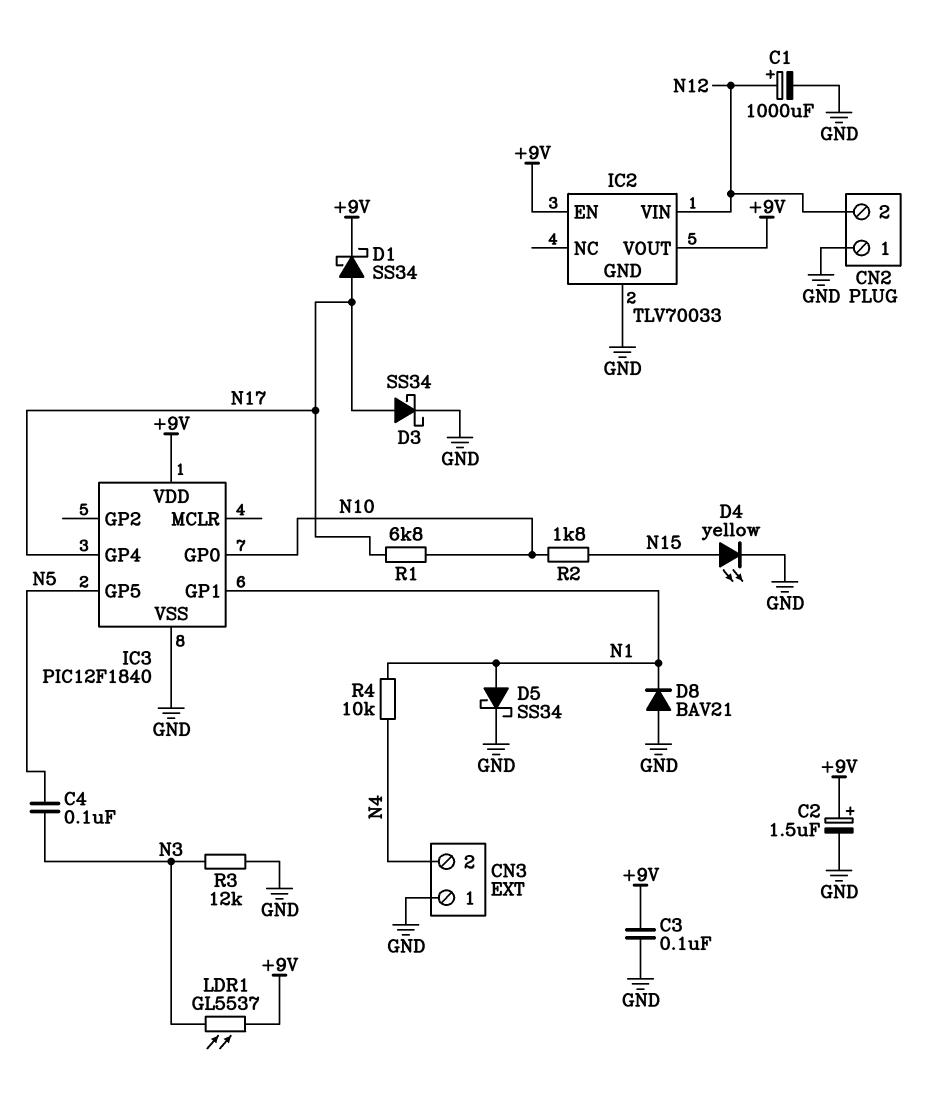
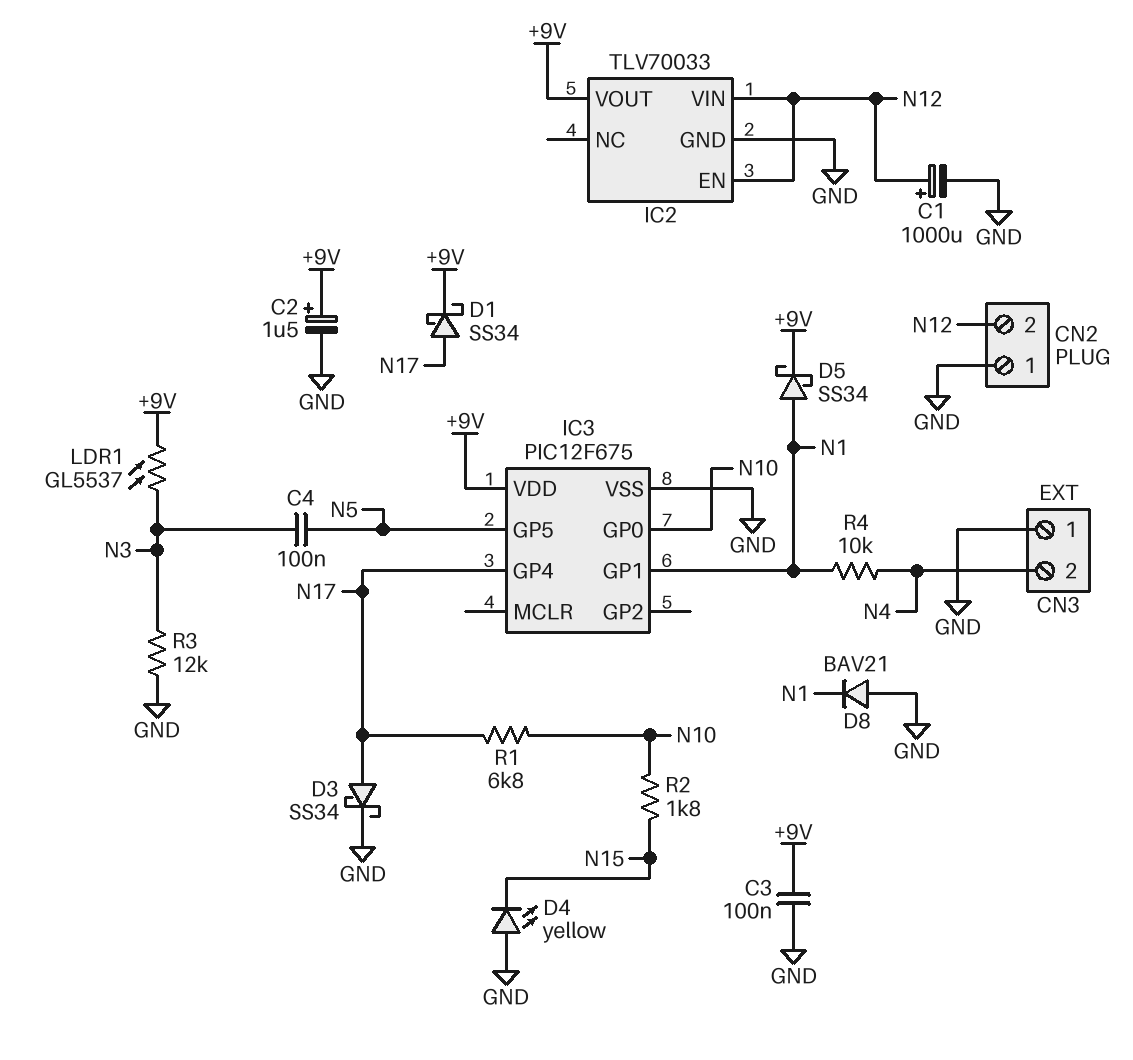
D4: LED yellow (A N15, K GND) -> LED yellow (A GND, K N15)
D5: schottky SS34 (A N1, K GND) -> schottky SS34 (A N1, K +9V)
IC2 pin EN: +9V -> N12
IC3: PIC12F1840 -> PIC12F675

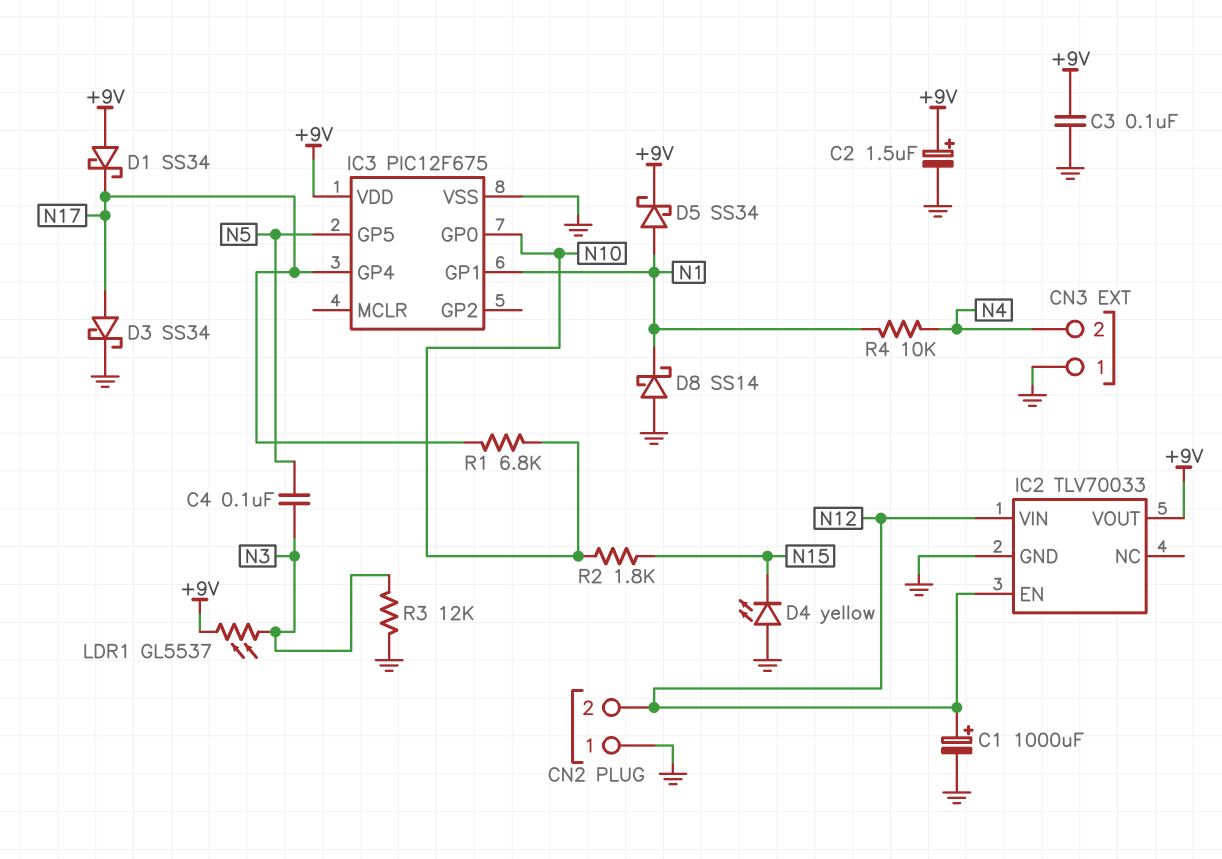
D1: schottky SS34 (A N17, K +9V) -> schottky SS34 (A +9V, K N17)
D8: diode BAV21 (A GND, K N1) -> schottky SS14 (A GND, K N1)

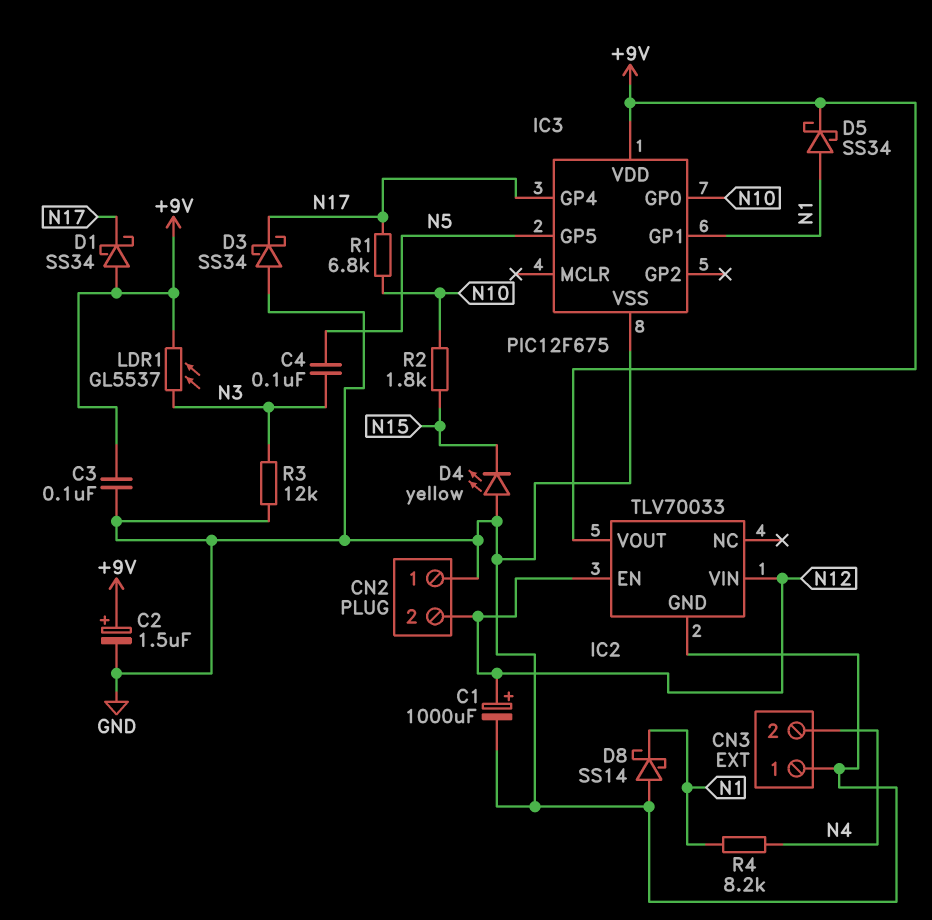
D3: schottky SS34 (A N17, K GND) -> schottky SS34 (A GND, K N17)
R4: 10k (N1, N4) -> 8.2k (N1, N4)

